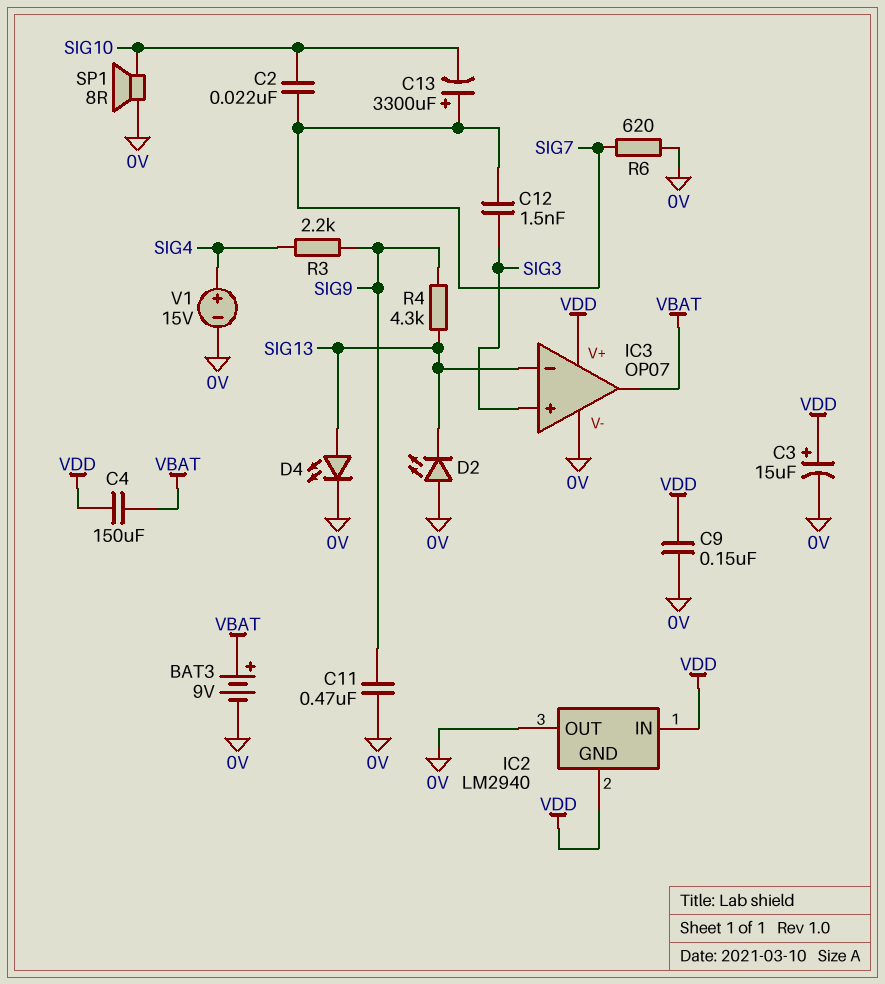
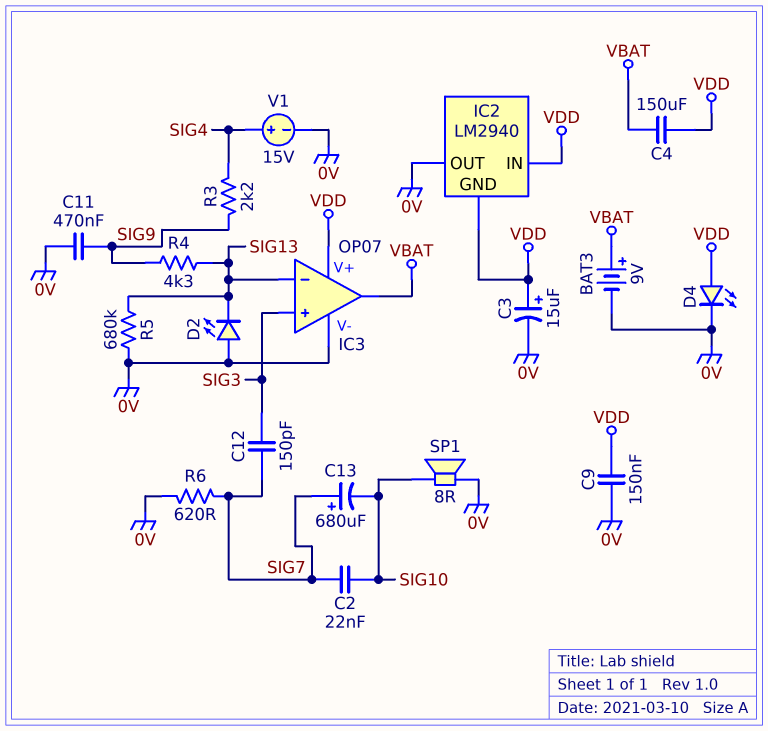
C12: 1.5nF (SIG3, SIG7) -> 150pF (SIG3, SIG7)
C13: 3300uF (plus SIG7, minus SIG10) -> 680uF (plus SIG7, minus SIG10)
D4: LED (A SIG13, K 0V) -> LED (A VDD, K 0V)
R5: none -> 680k (0V, SIG13)

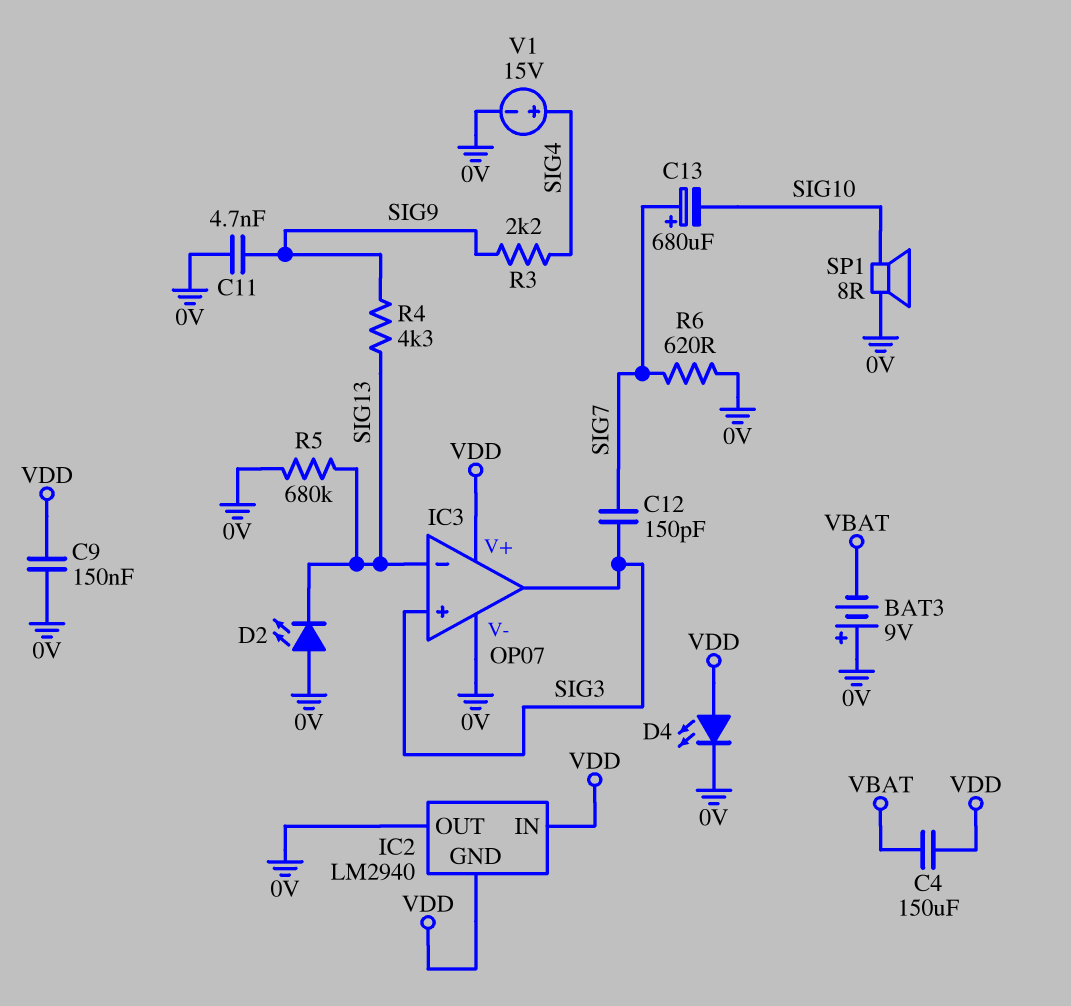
BAT3: 9V (plus VBAT, minus 0V) -> 9V (plus 0V, minus VBAT)
C2: 22nF (SIG7, SIG10) -> none
C3: 15uF (plus VDD, minus 0V) -> none
C11: 470nF (0V, SIG9) -> 4.7nF (0V, SIG9)
IC3 pin out: VBAT -> SIG3

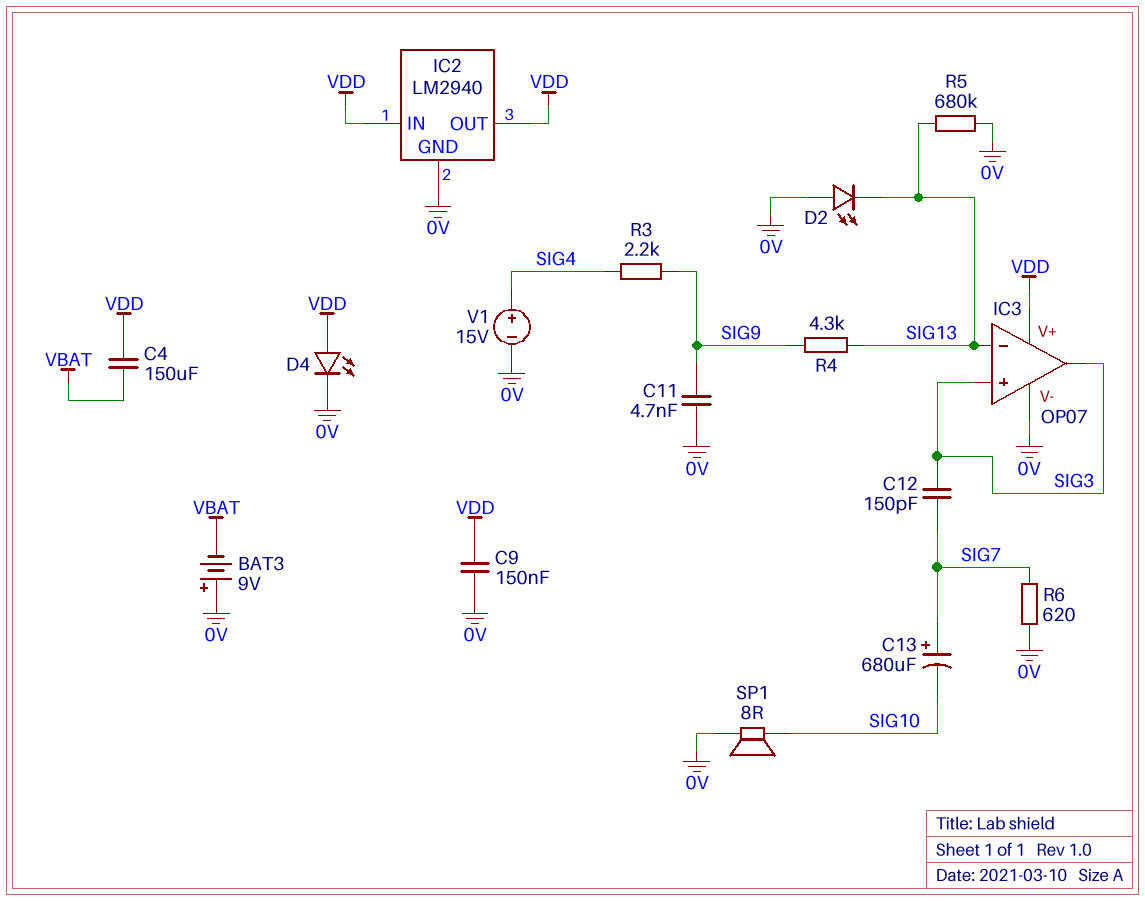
IC2 pin GND: VDD -> 0V
IC2 pin OUT: 0V -> VDD

